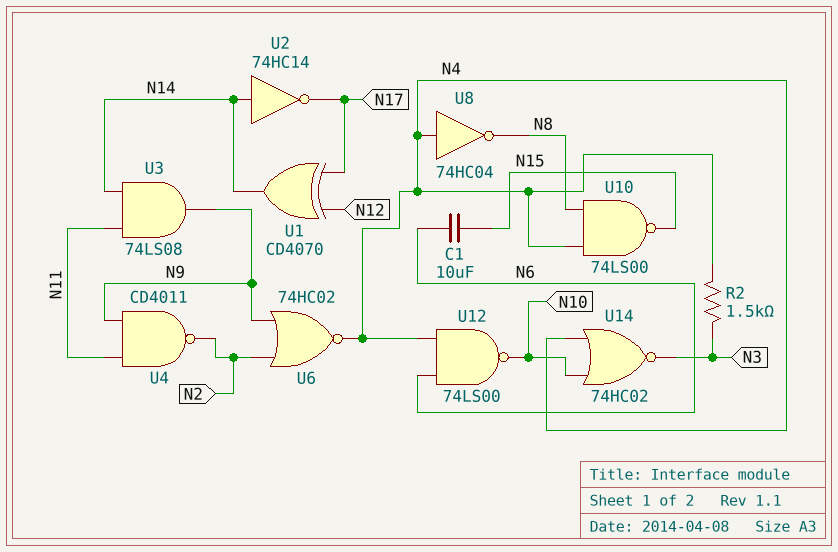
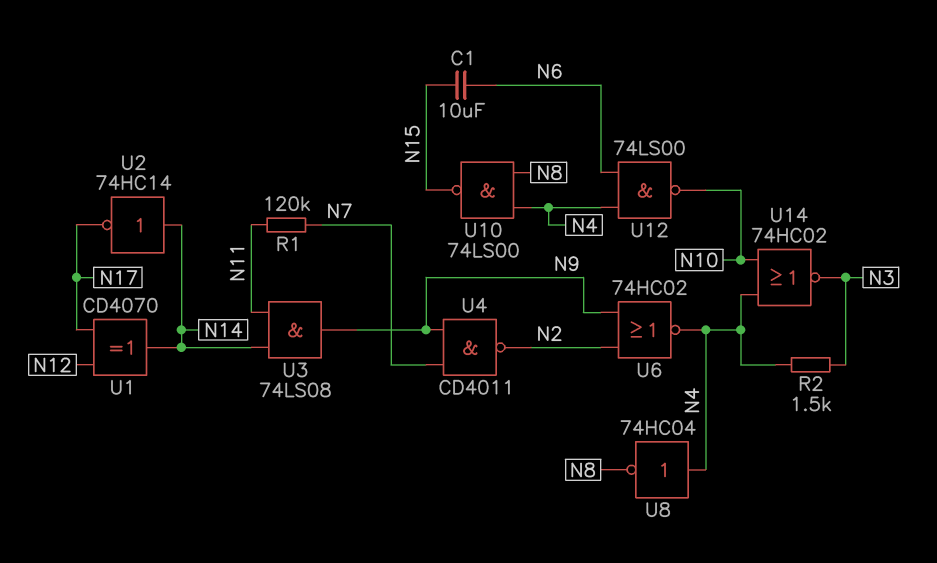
R1: none -> 120k (N7, N11)
U4: NAND CD4011 (in N9, in N11, out N2) -> NAND CD4011 (in N7, in N9, out N2)

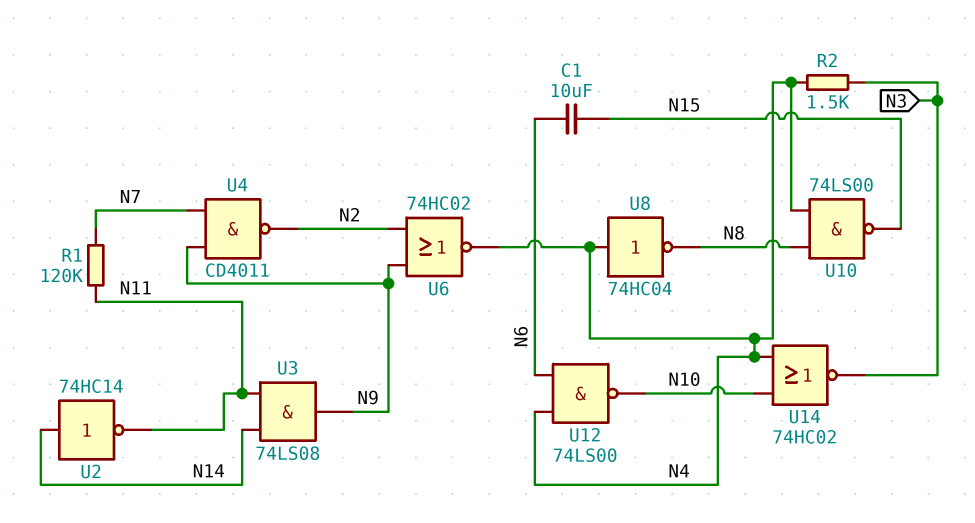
U1: XOR CD4070 (in N12, in N17, out N14) -> none
U2: NOT 74HC14 (in N14, out N17) -> NOT 74HC14 (in N14, out N11)

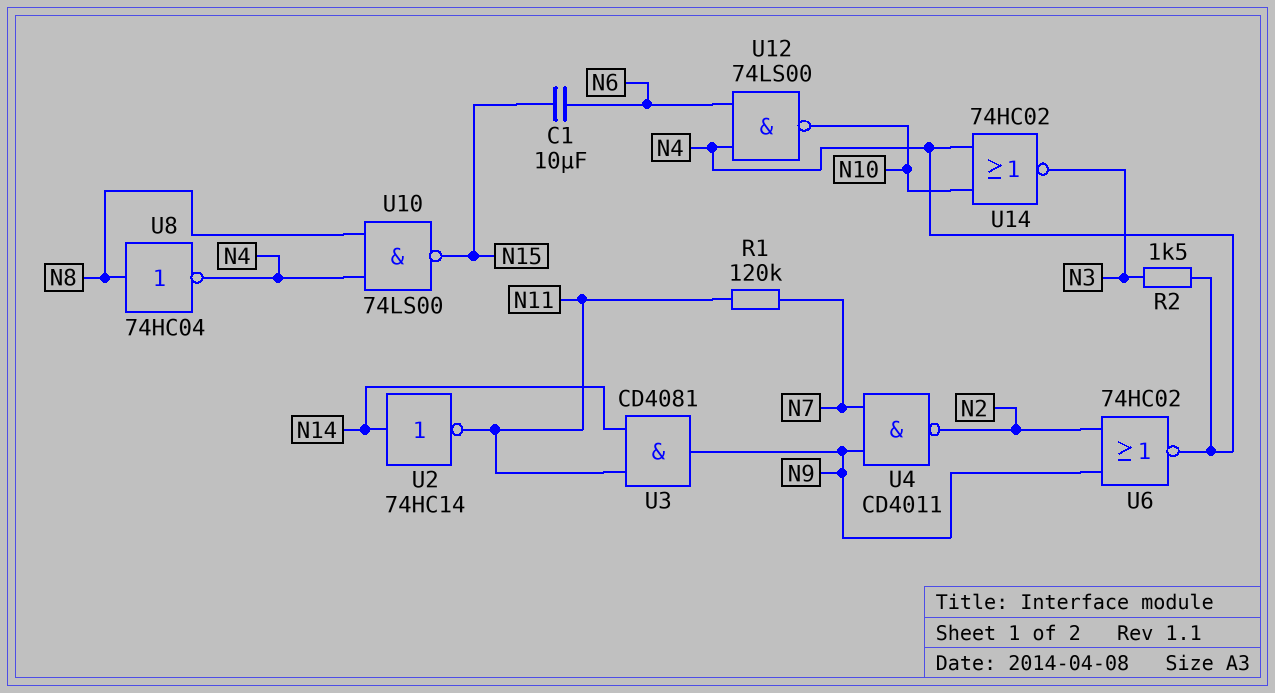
U3: AND 74LS08 (in N11, in N14, out N9) -> AND CD4081 (in N11, in N14, out N9)
U8: NOT 74HC04 (in N4, out N8) -> NOT 74HC04 (in N8, out N4)

